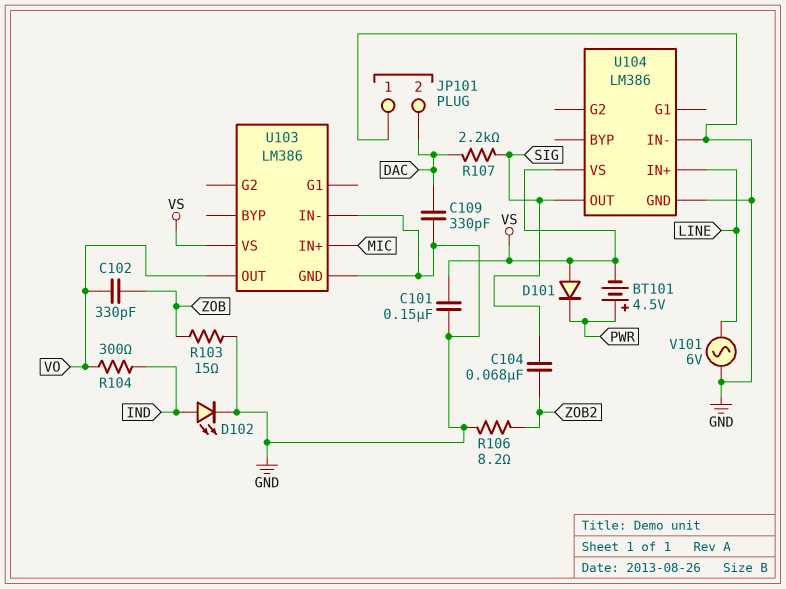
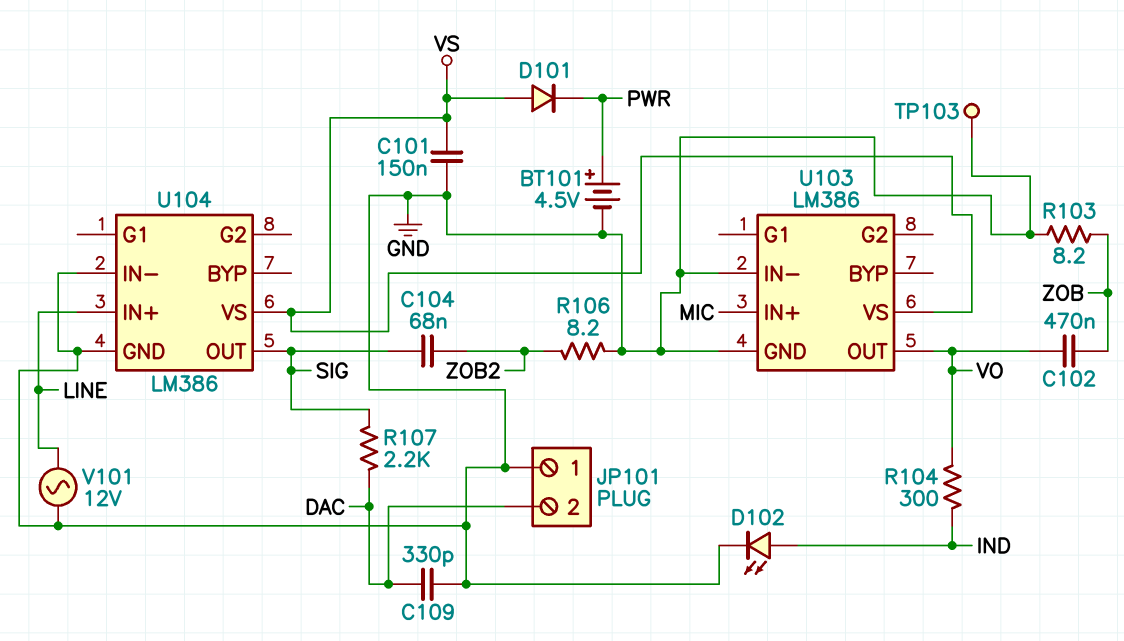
BT101: 4.5V (plus PWR, minus VS) -> 4.5V (plus PWR, minus GND)
C102: 330pF (VO, ZOB) -> 470nF (VO, ZOB)
R103: 15 (GND, ZOB) -> 8.2 (GND, ZOB)
TP103: none -> test point (GND)
V101: AC 6V (GND, LINE) -> AC 12V (GND, LINE)

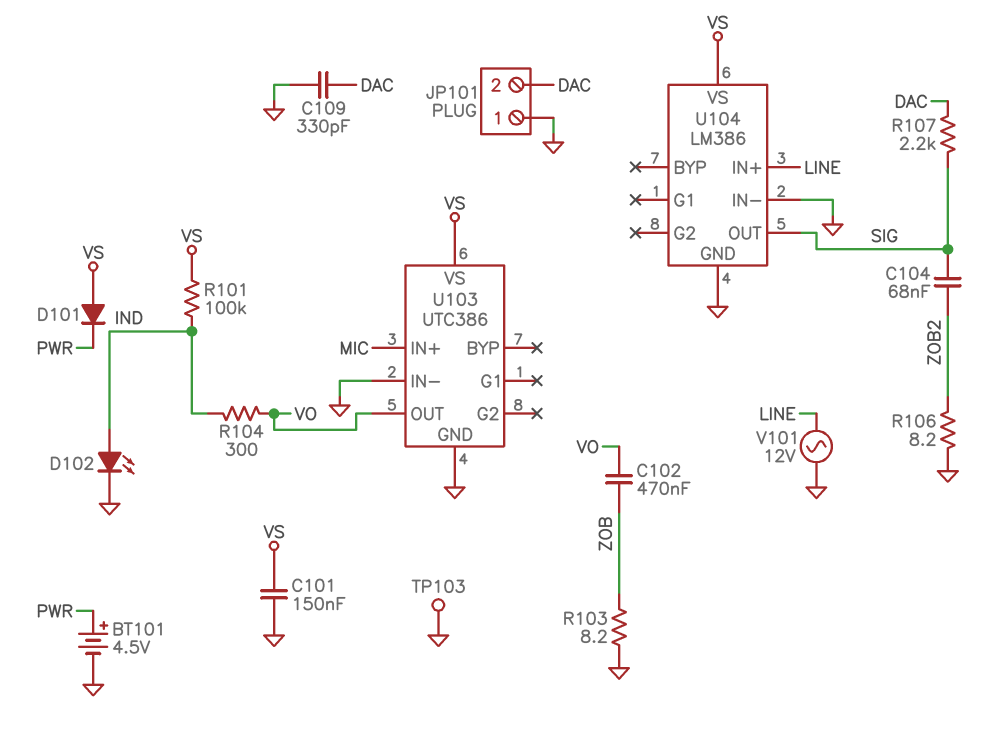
R101: none -> 100k (IND, VS)
U103: LM386 -> UTC386

